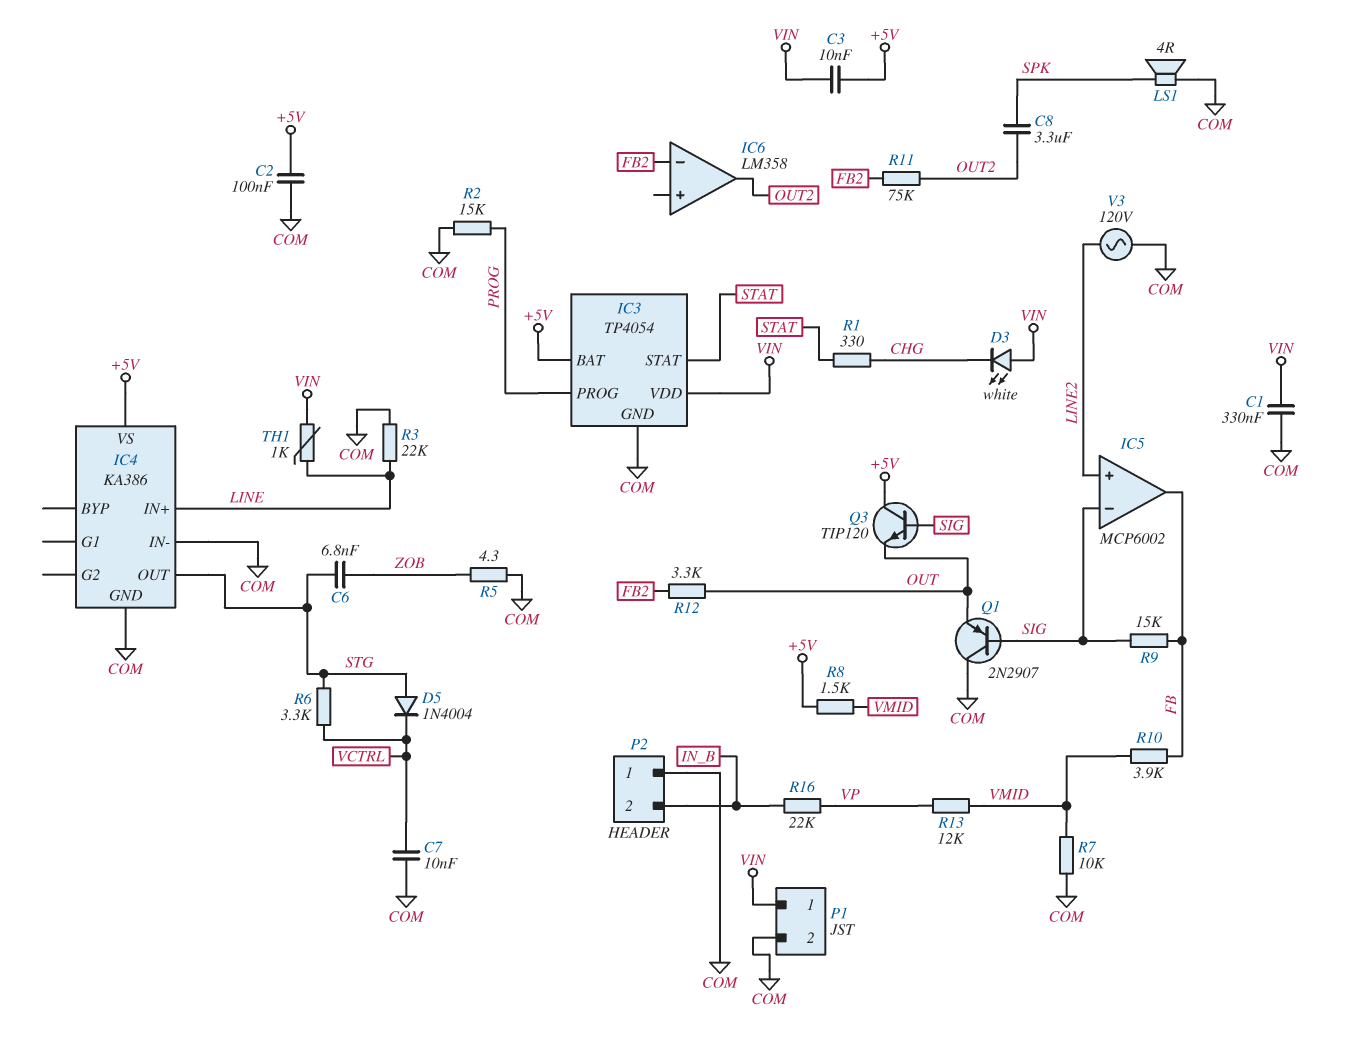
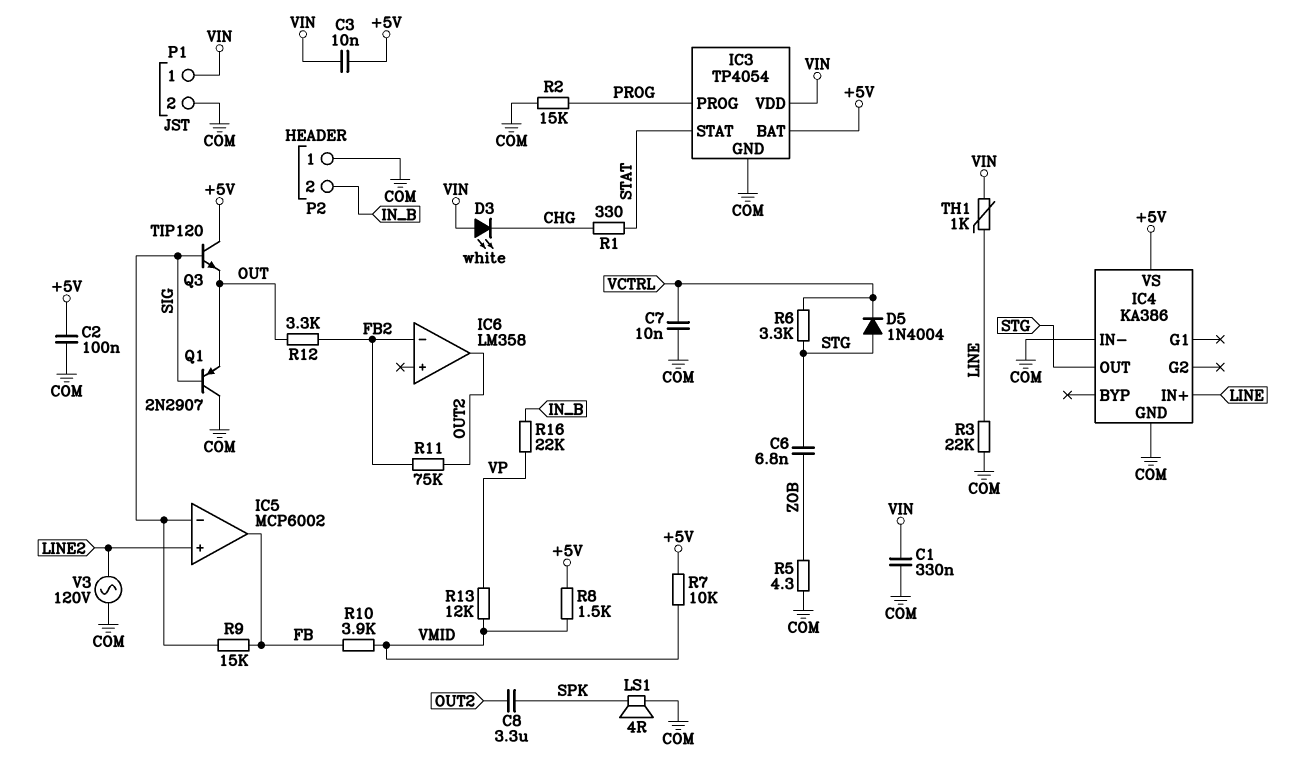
R7: 10k (COM, VMID) -> 10k (+5V, VMID)

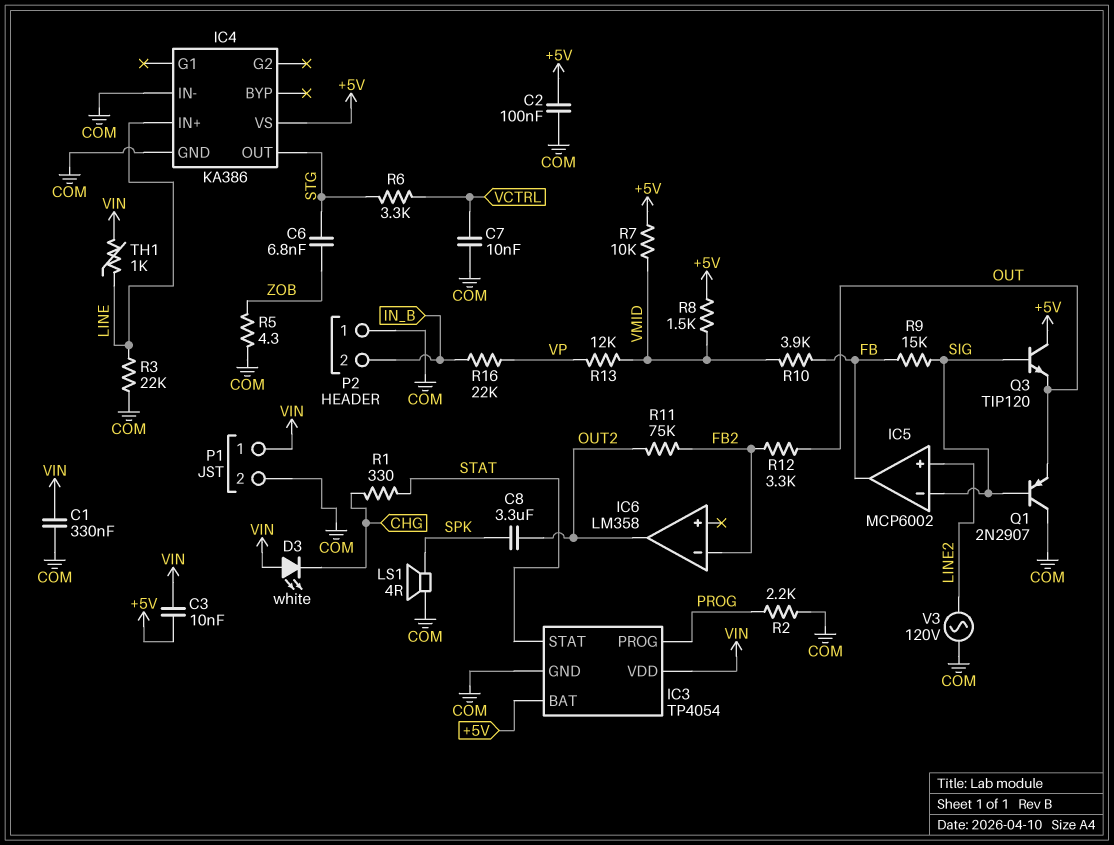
D5: diode 1N4004 (A STG, K VCTRL) -> none
R2: 15k (COM, PROG) -> 2.2k (COM, PROG)

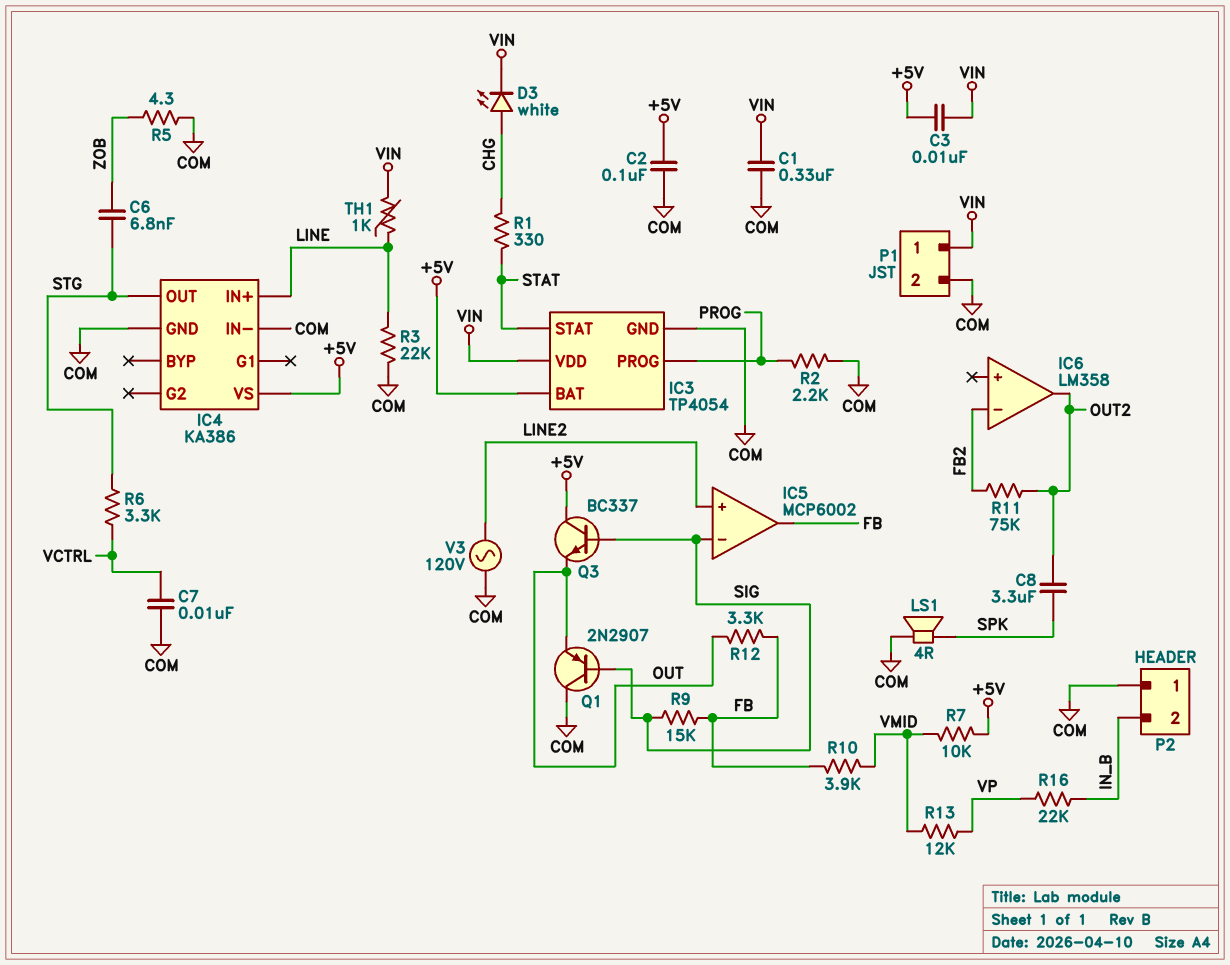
D3: LED white (A VIN, K CHG) -> LED white (A CHG, K VIN)
Q3: NPN TIP120 (B SIG, C +5V, E OUT) -> NPN BC337 (B SIG, C +5V, E OUT)
R8: 1.5k (+5V, VMID) -> none
R12: 3.3k (FB2, OUT) -> 3.3k (FB, OUT)

